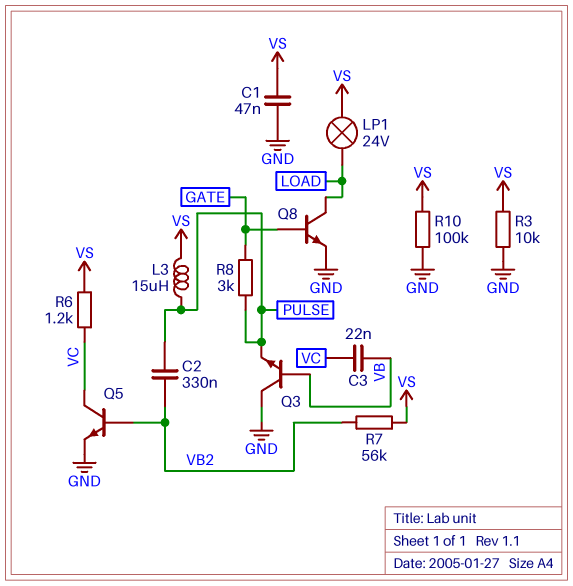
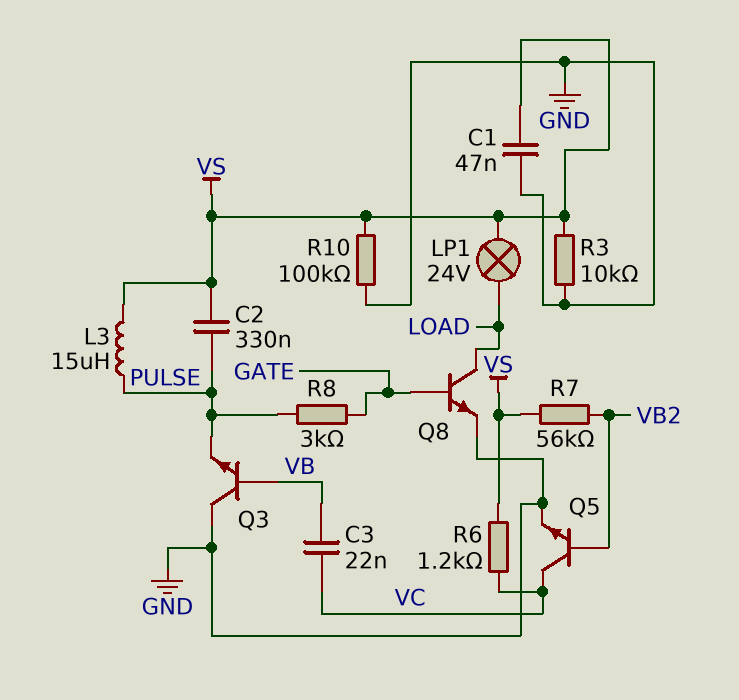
C2: 330nF (PULSE, VB2) -> 330nF (PULSE, VS)

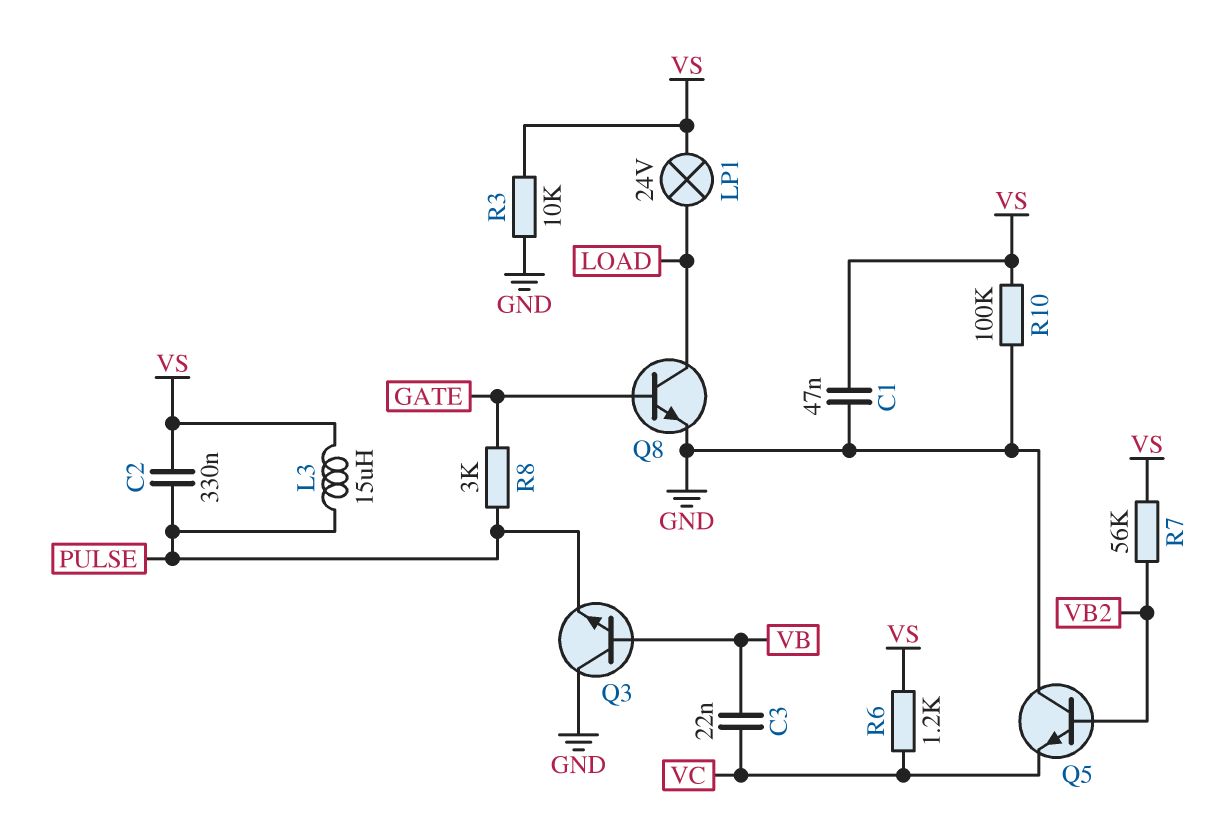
Q5: NPN (B VB2, C VC, E GND) -> NPN (B VB2, C GND, E VC)

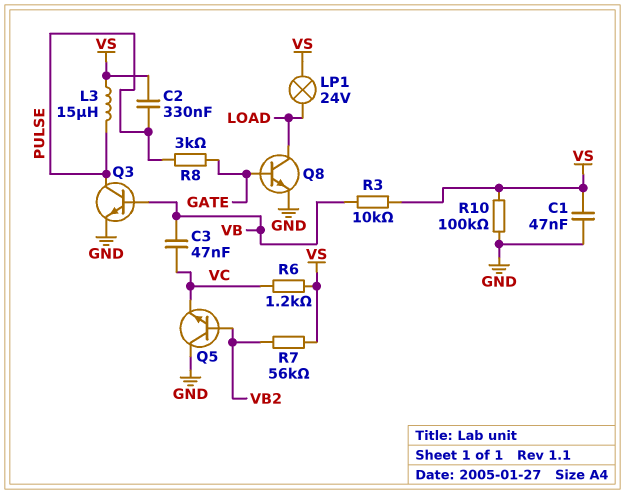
C3: 22nF (VB, VC) -> 47nF (VB, VC)
Q3: NPN (B VB, C GND, E PULSE) -> NPN (B VB, C PULSE, E GND)
R3: 10k (GND, VS) -> 10k (VB, VS)

